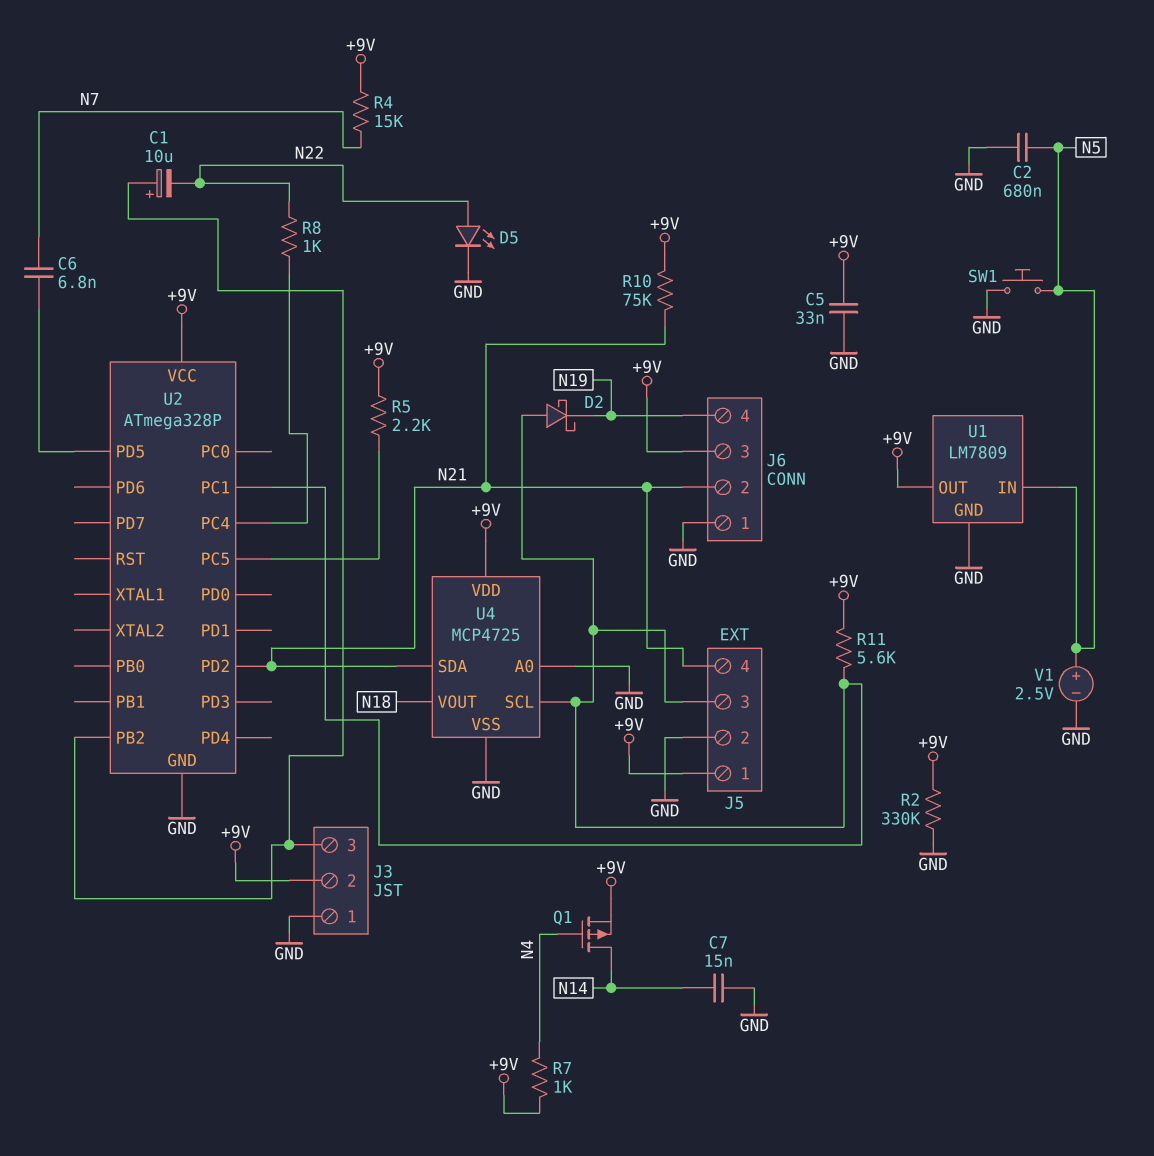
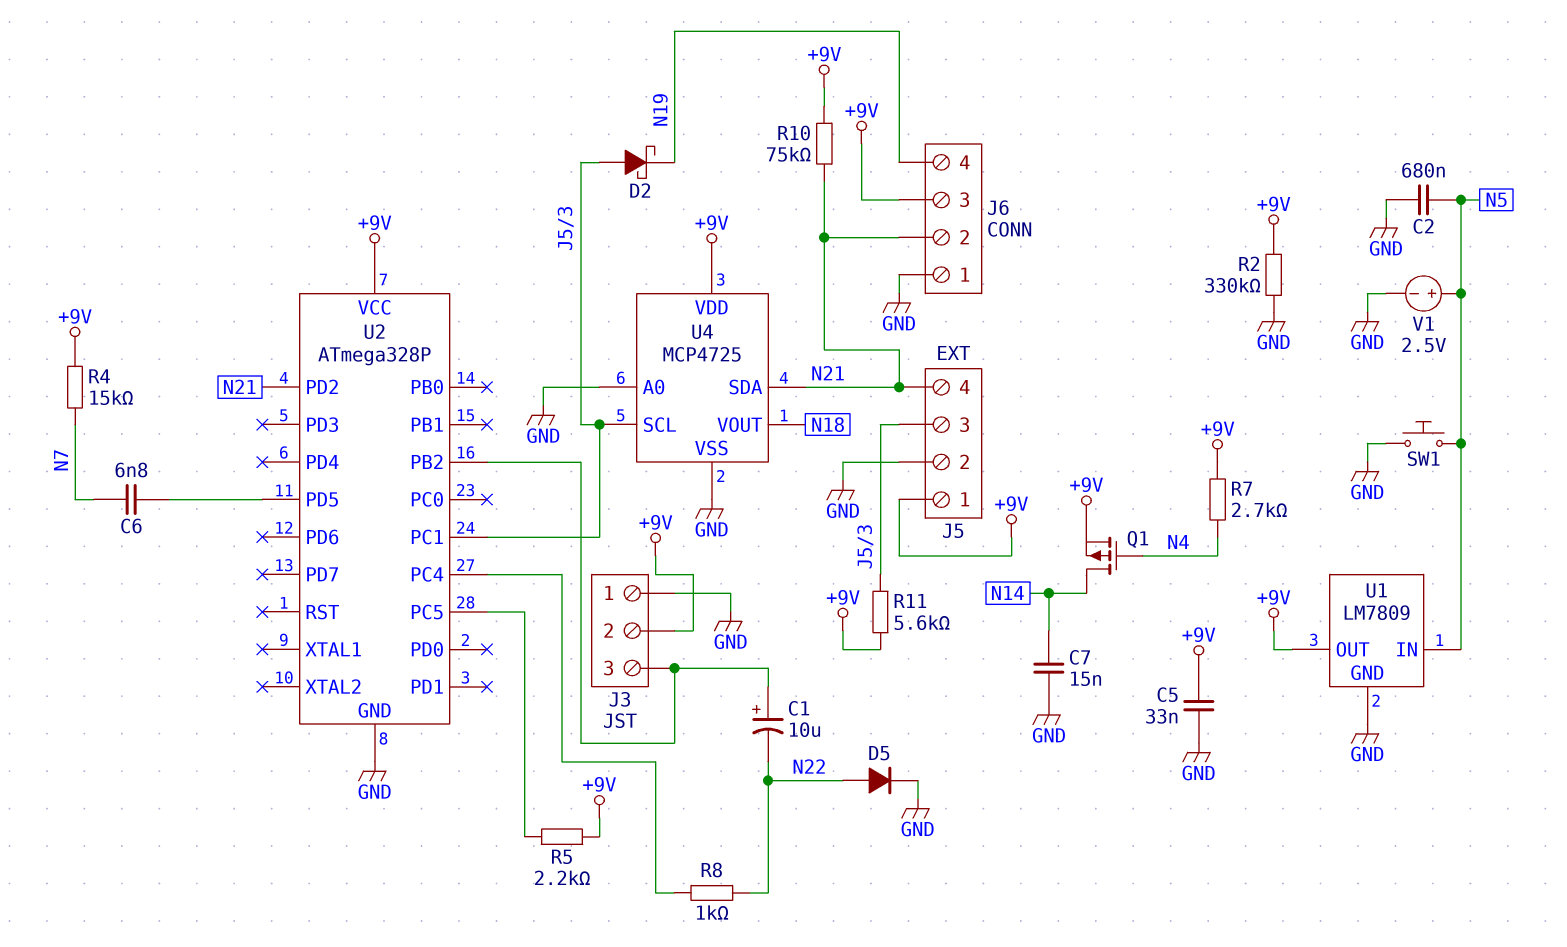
D5: LED (A N22, K GND) -> diode (A N22, K GND)
R7: 1k (+9V, N4) -> 2.7k (+9V, N4)

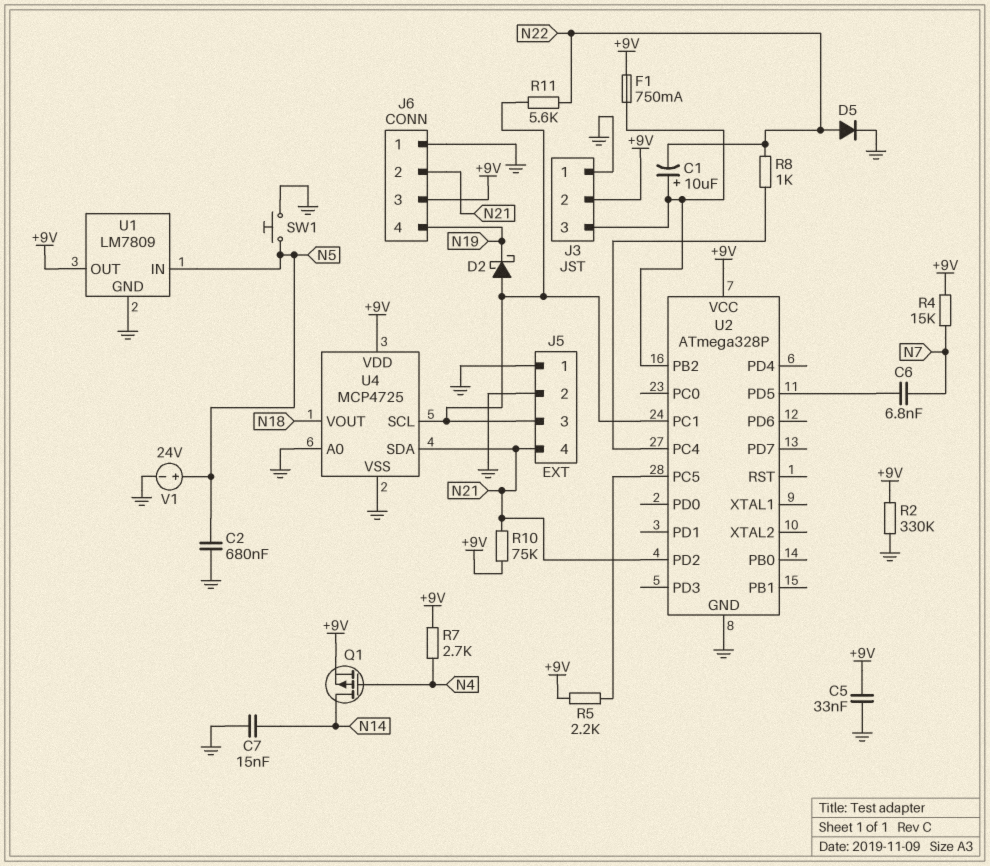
F1: none -> 750mA (+9V, J3/3)
J5 pin 1: +9V -> GND
R11: 5.6k (+9V, J5/3) -> 5.6k (J5/3, N22)
V1: 2.5V (plus N5, minus GND) -> 24V (plus N5, minus GND)

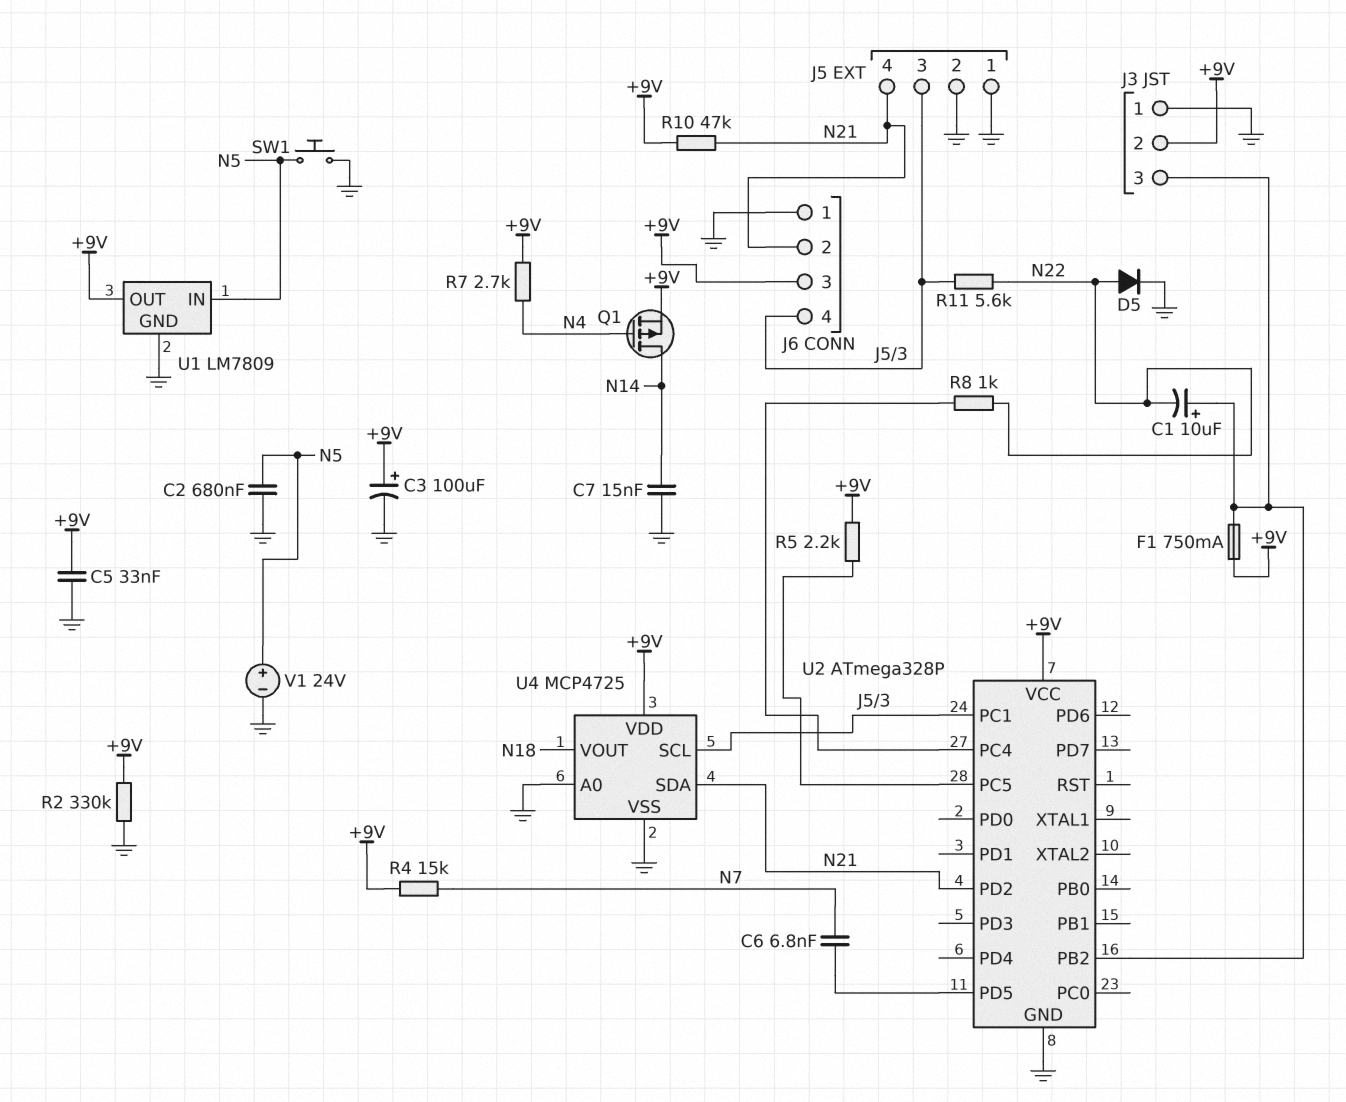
C3: none -> 100uF (plus +9V, minus GND)
D2: schottky (A J5/3, K N19) -> none
J6 pin 4: N19 -> J5/3
R10: 75k (+9V, N21) -> 47k (+9V, N21)

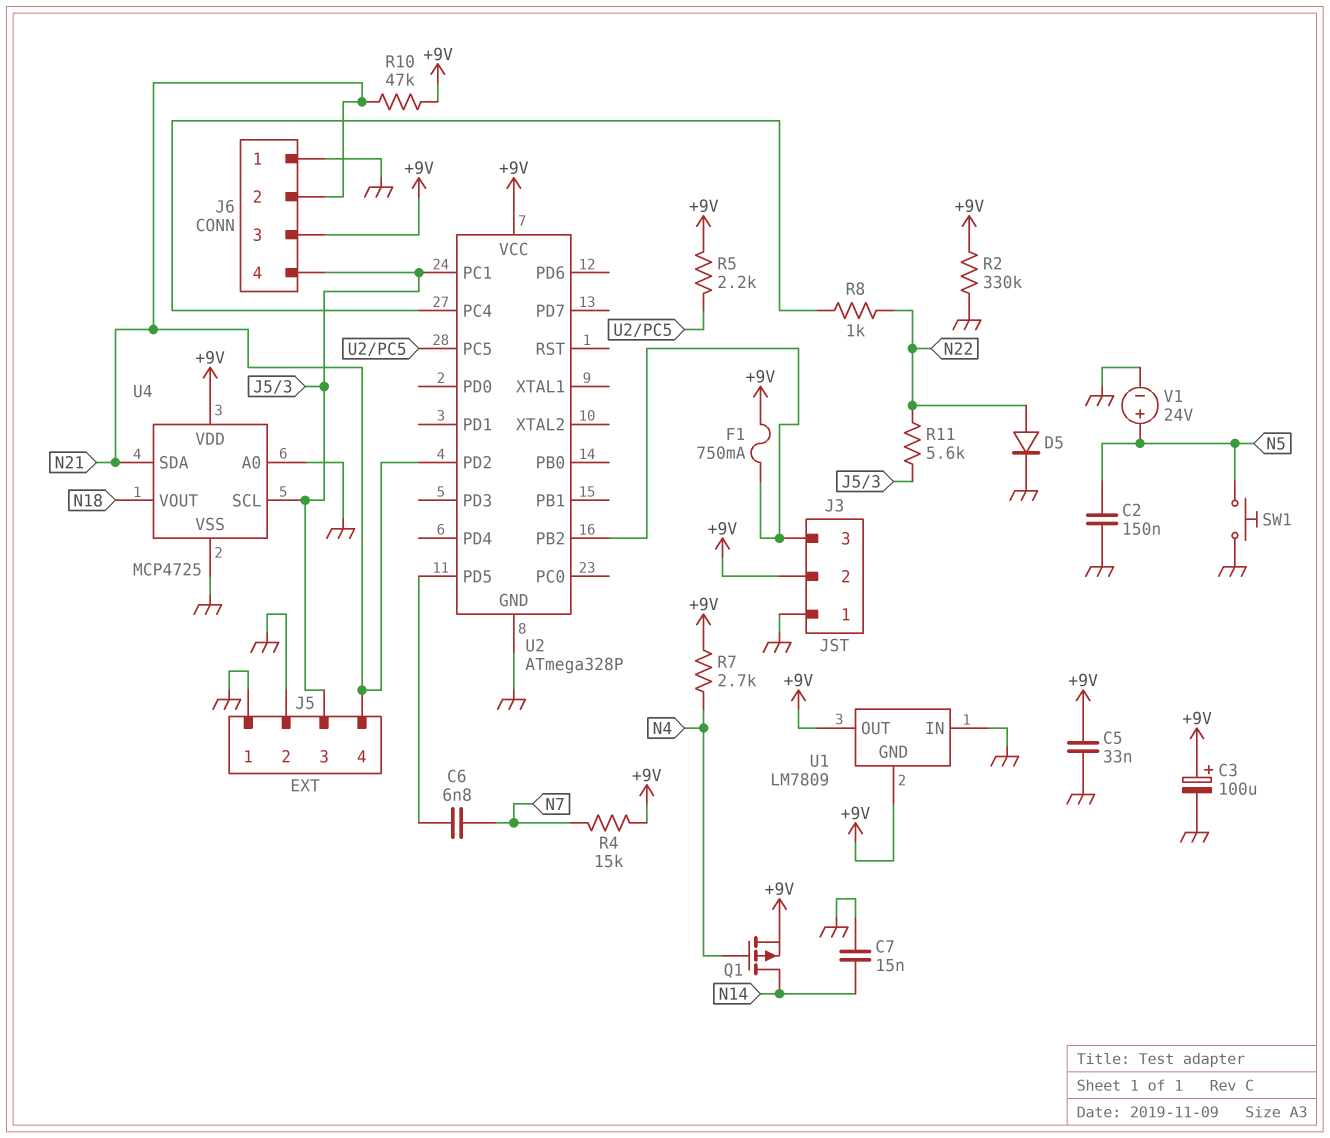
C1: 10uF (plus J3/3, minus N22) -> none
C2: 680nF (GND, N5) -> 150nF (GND, N5)
U1 pin GND: GND -> +9V
U1 pin IN: N5 -> GND

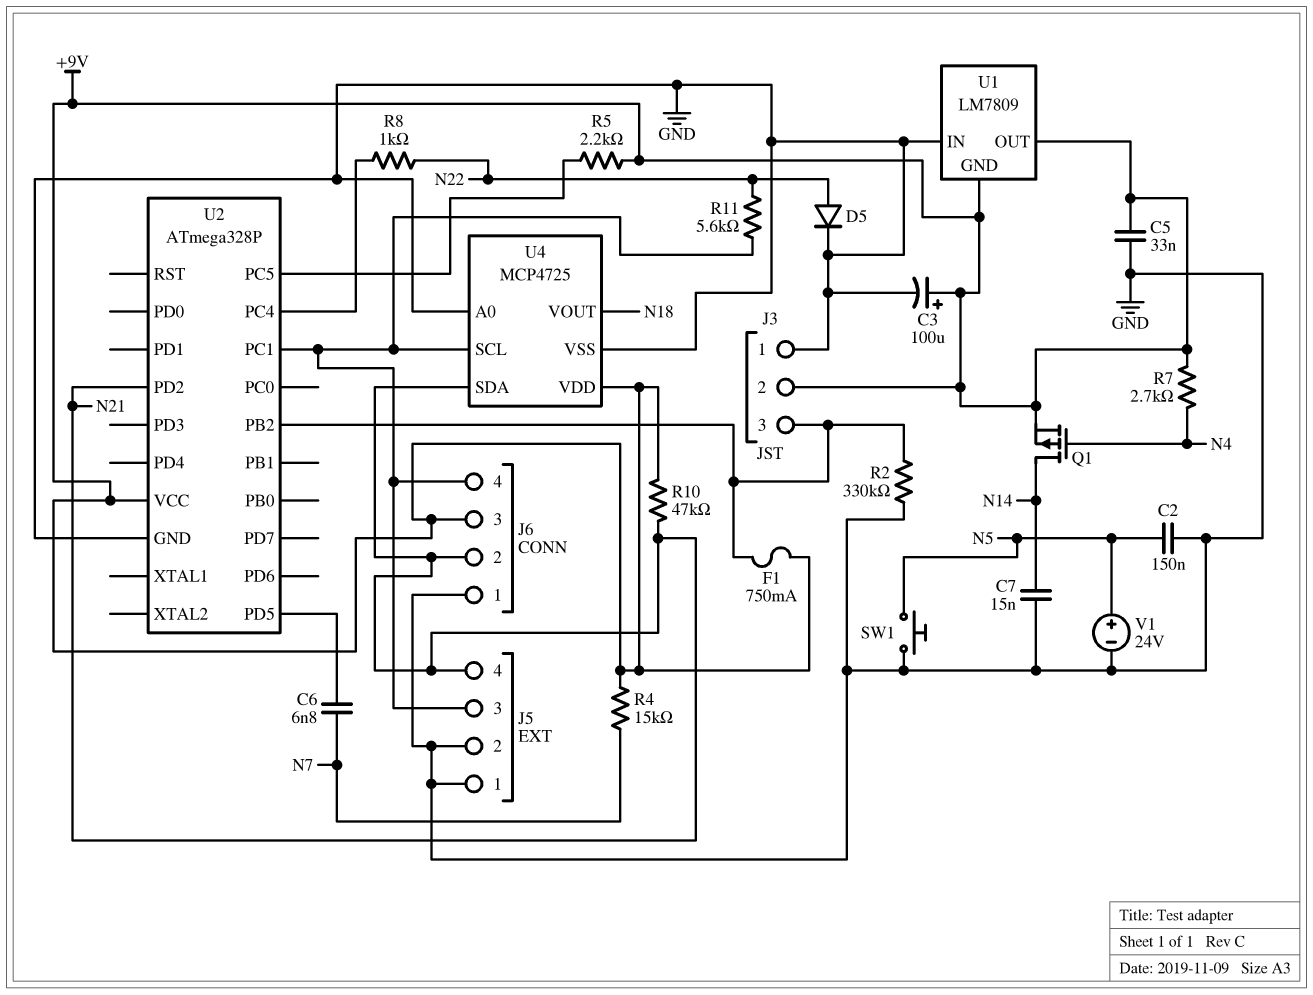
R2: 330k (+9V, GND) -> 330k (GND, J3/3)

